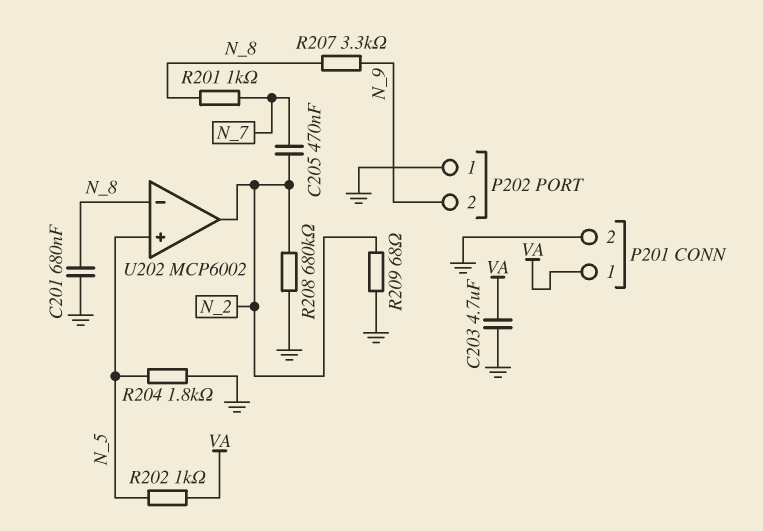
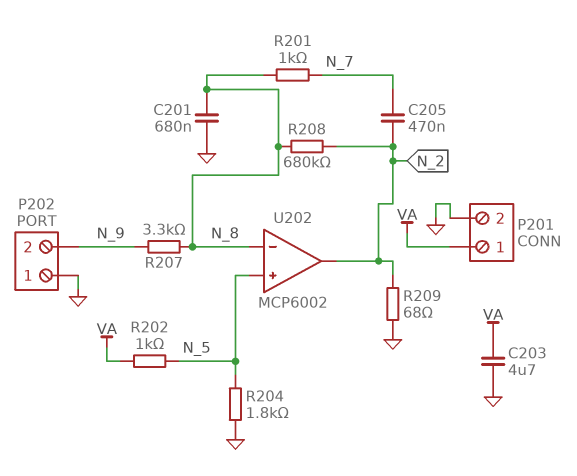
R208: 680k (GND, N_2) -> 680k (N_2, N_8)

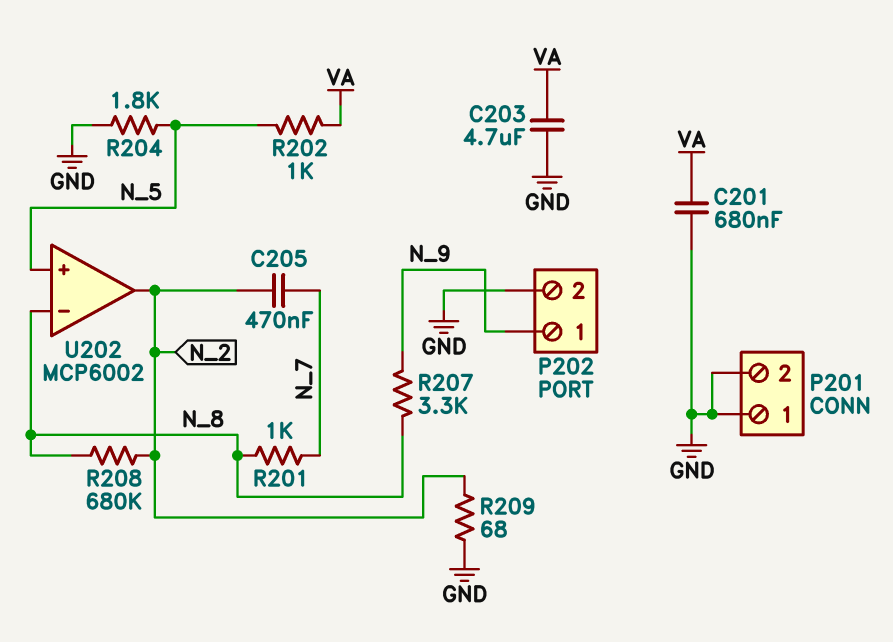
C201: 680nF (GND, N_8) -> 680nF (GND, VA)
P201 pin 1: VA -> GND
P202 pin 1: GND -> N_9
P202 pin 2: N_9 -> GND

